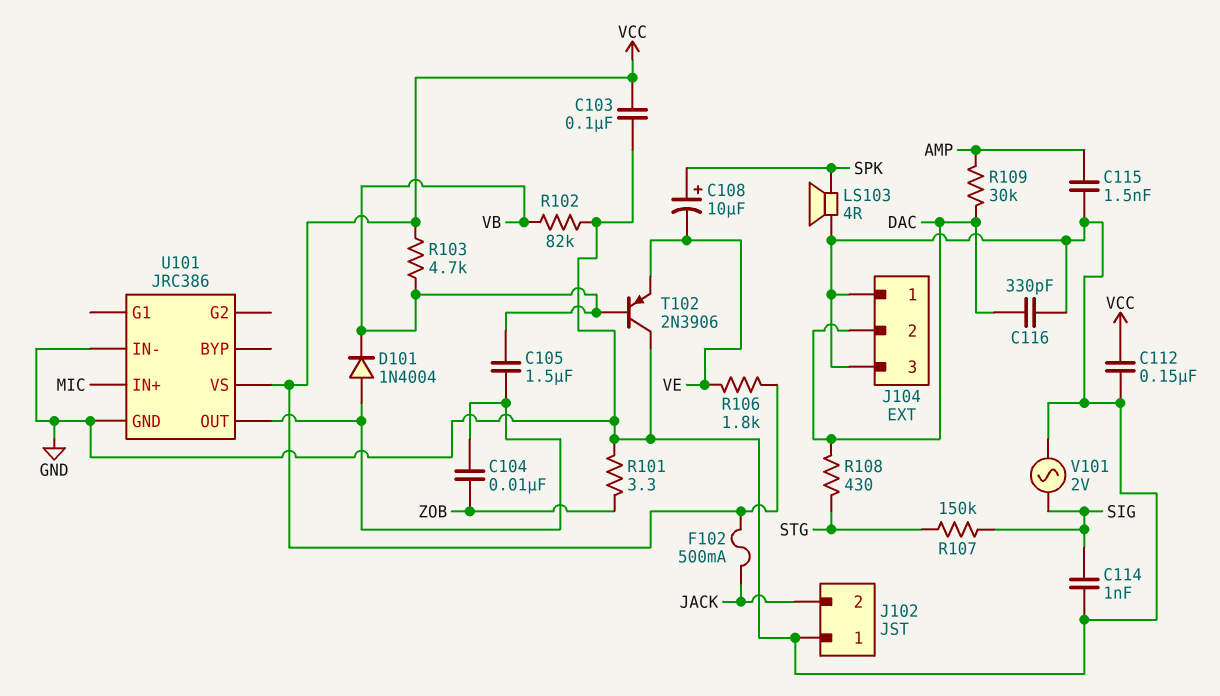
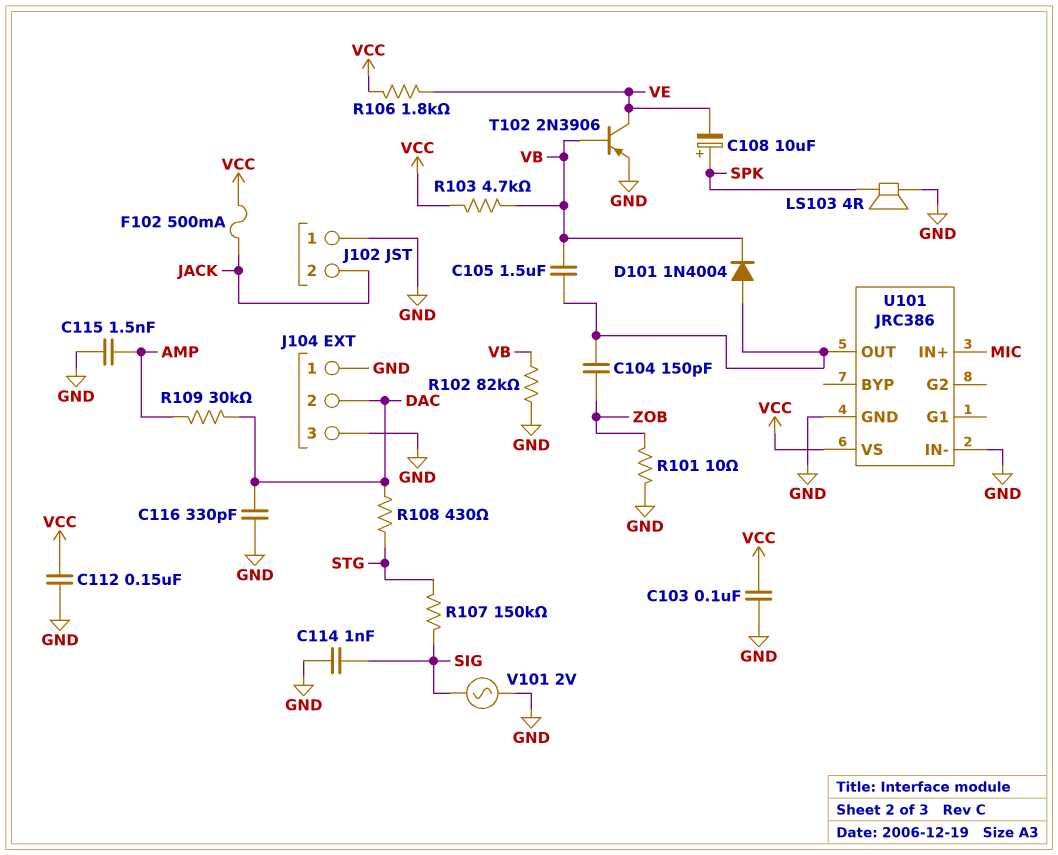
C104: 10nF (U101/OUT, ZOB) -> 150pF (U101/OUT, ZOB)
R101: 3.3 (GND, ZOB) -> 10 (GND, ZOB)
T102: PNP 2N3906 (B VB, C GND, E VE) -> PNP 2N3906 (B VB, C VE, E GND)

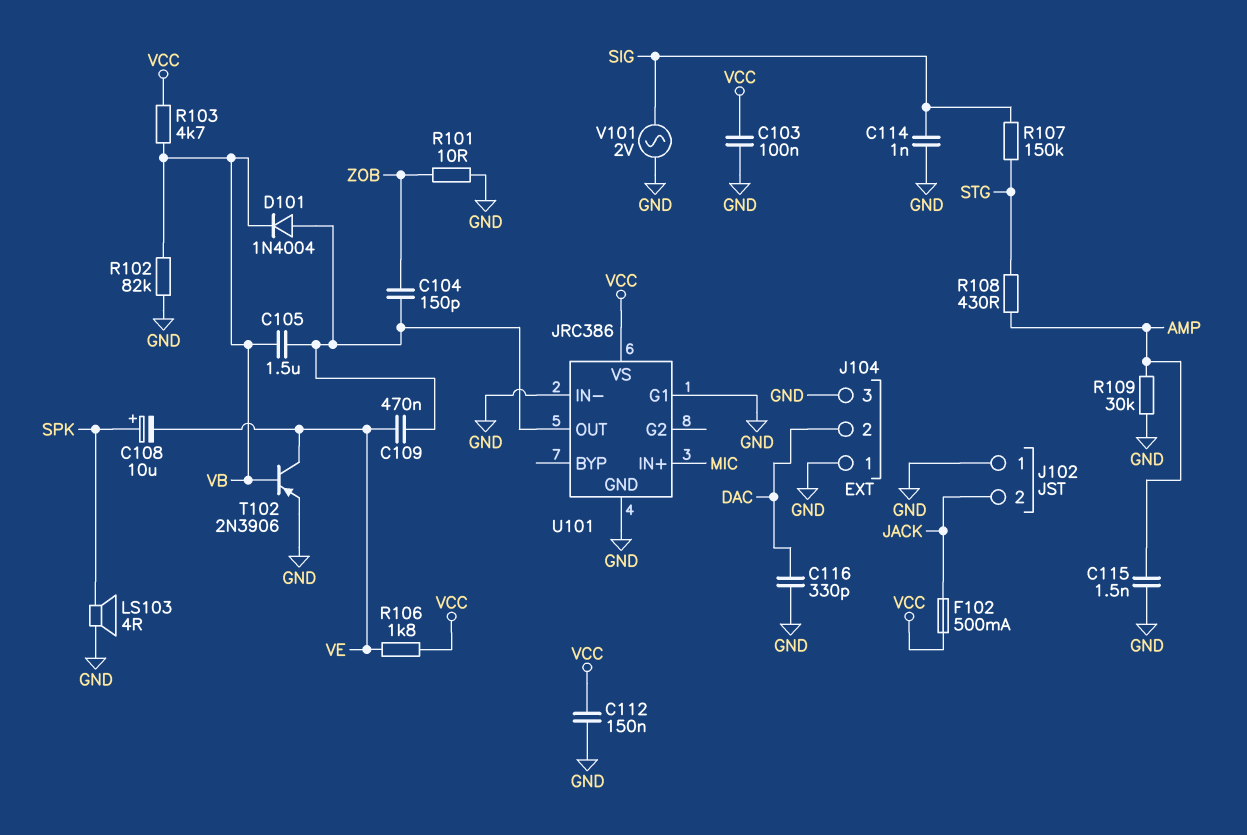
C109: none -> 470nF (U101/OUT, VE)
R108: 430 (DAC, STG) -> 430 (AMP, STG)
R109: 30k (AMP, DAC) -> 30k (AMP, GND)
U101 pin G1: none -> GND

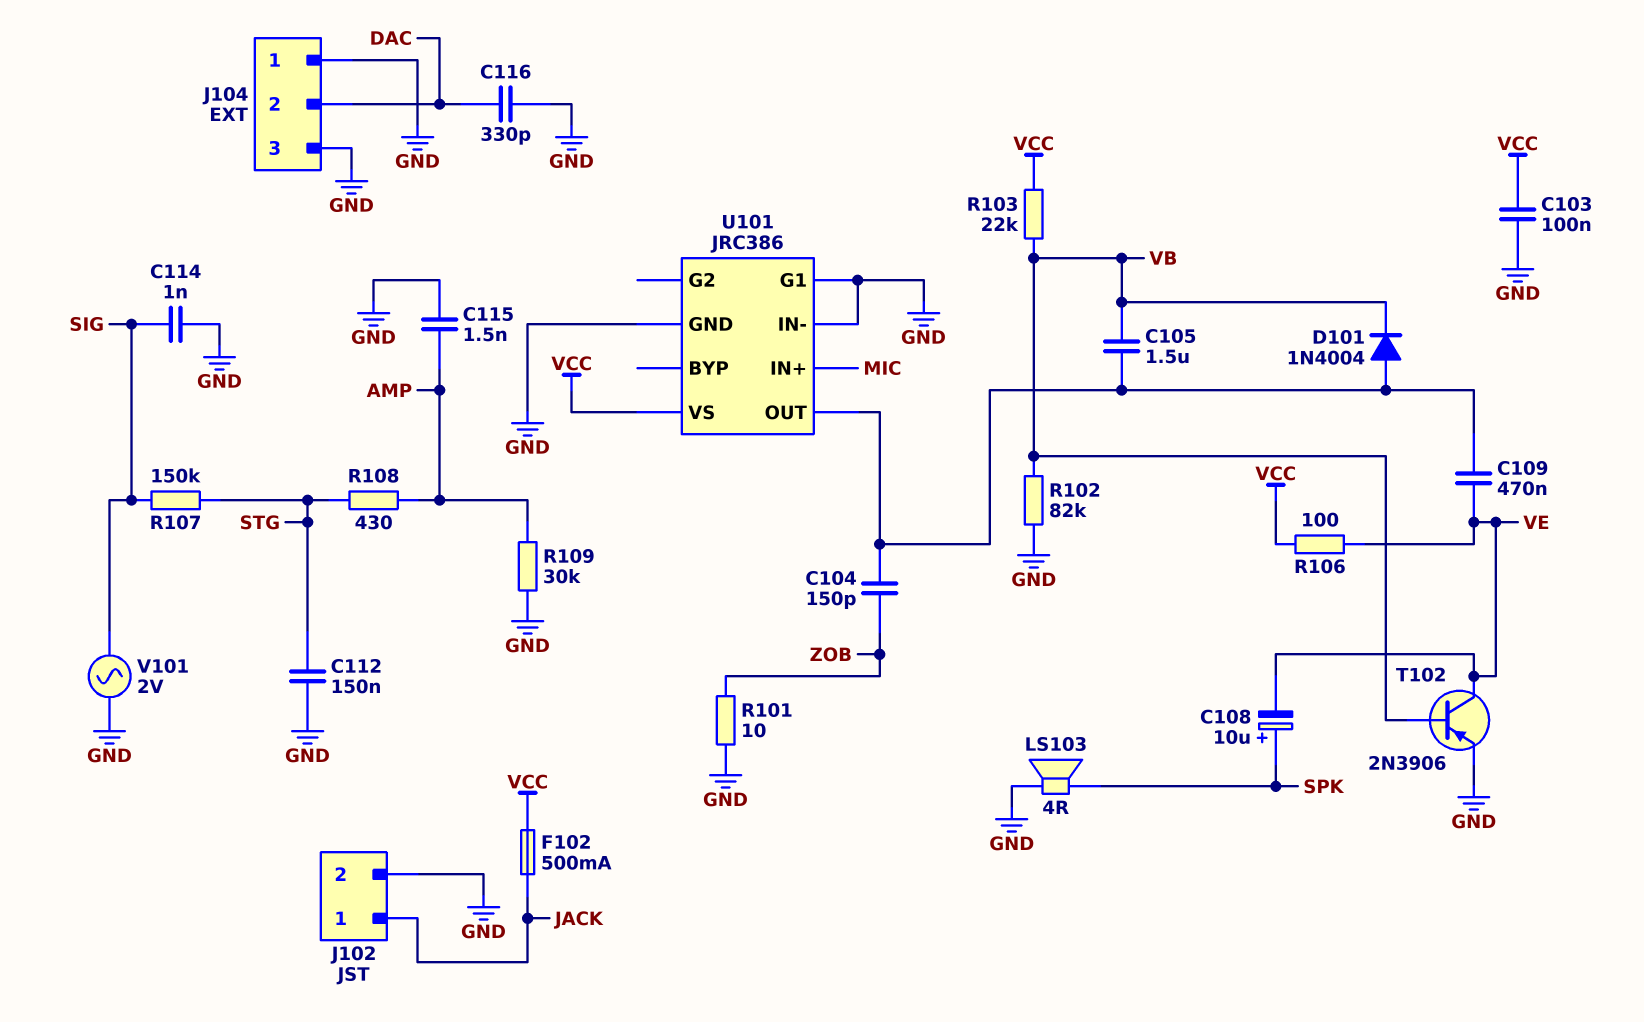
C112: 150nF (GND, VCC) -> 150nF (GND, STG)
J102 pin 1: GND -> JACK
J102 pin 2: JACK -> GND
R103: 4.7k (VB, VCC) -> 22k (VB, VCC)
R106: 1.8k (VCC, VE) -> 100 (VCC, VE)

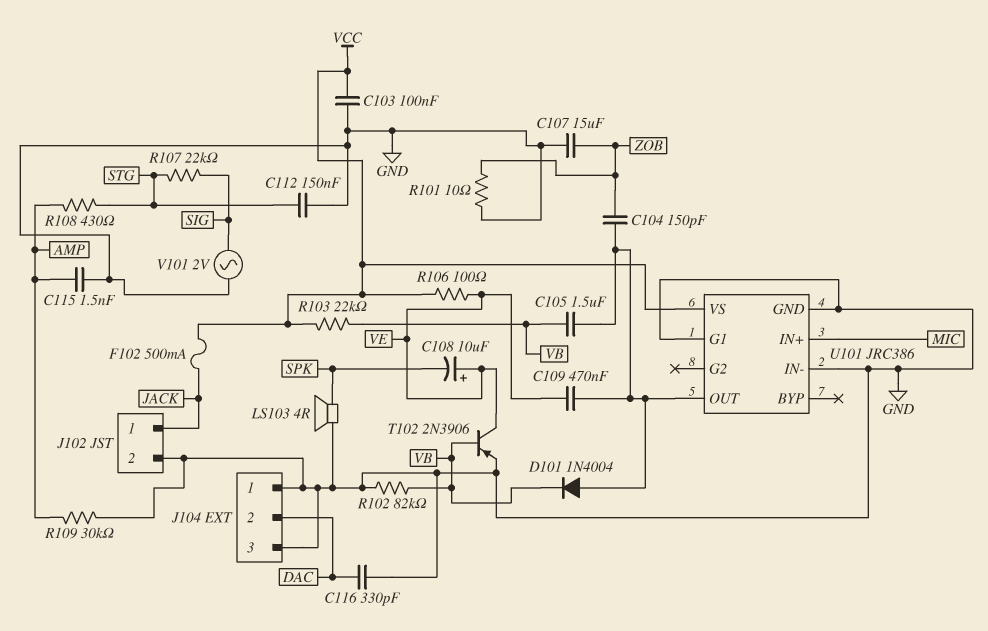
C107: none -> 15uF (GND, ZOB)
C108: 10uF (plus SPK, minus VE) -> 10uF (plus VE, minus SPK)
C114: 1nF (GND, SIG) -> none
R107: 150k (SIG, STG) -> 22k (SIG, STG)

